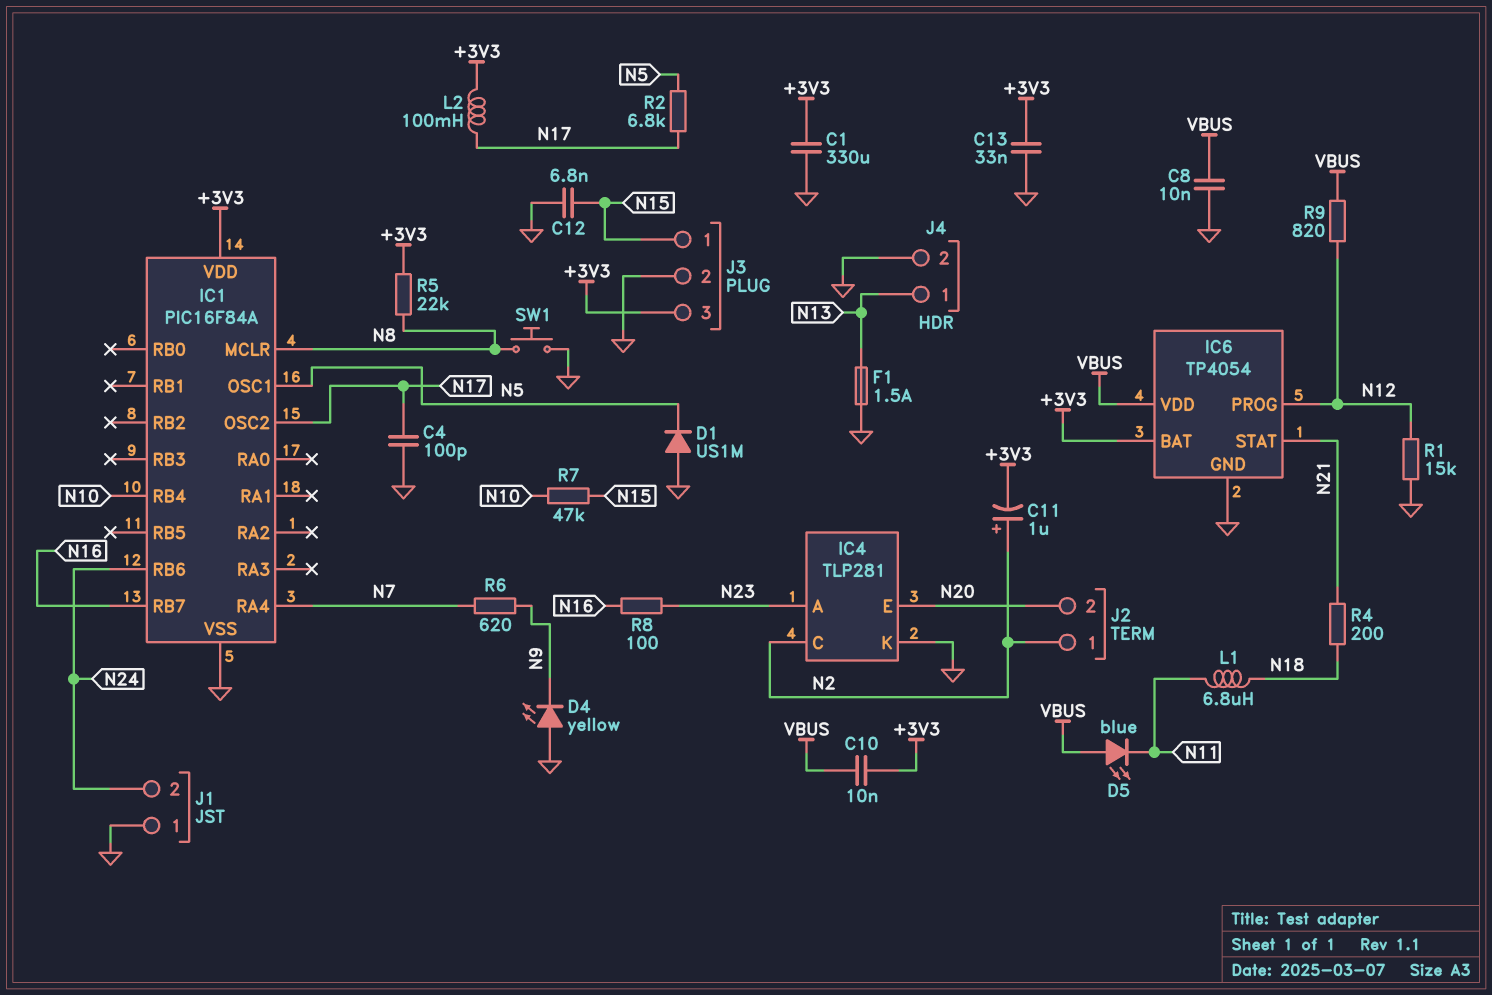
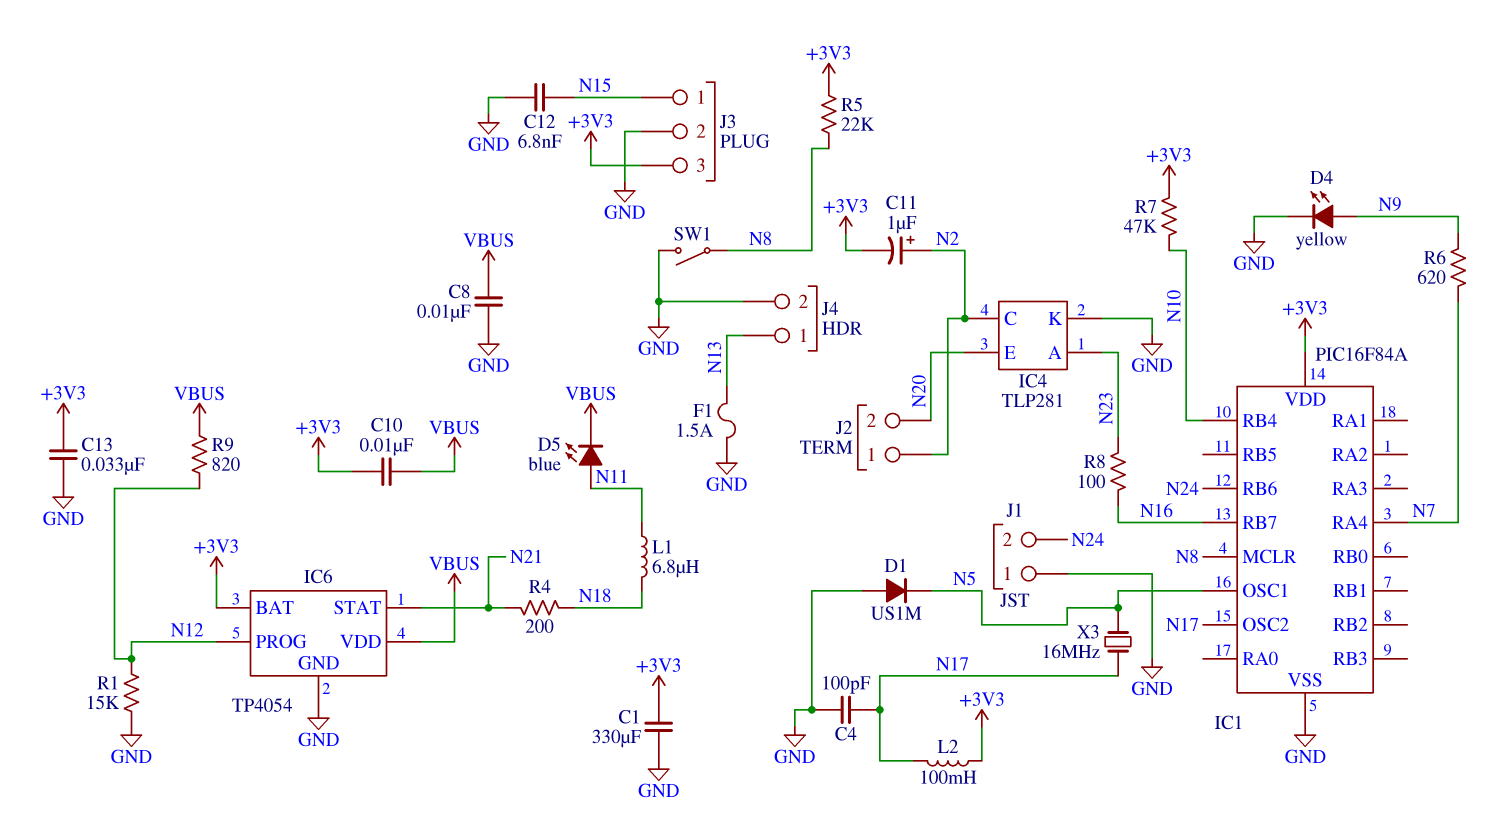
D4: LED yellow (A GND, K N9) -> LED yellow (A N9, K GND)
D5: LED blue (A VBUS, K N11) -> LED blue (A N11, K VBUS)
R2: 6.8k (N5, N17) -> none
R7: 47k (N10, N15) -> 47k (+3V3, N10)
SW1: button (GND, N8) -> switch (GND, N8)
X3: none -> 16MHz (N5, N17)

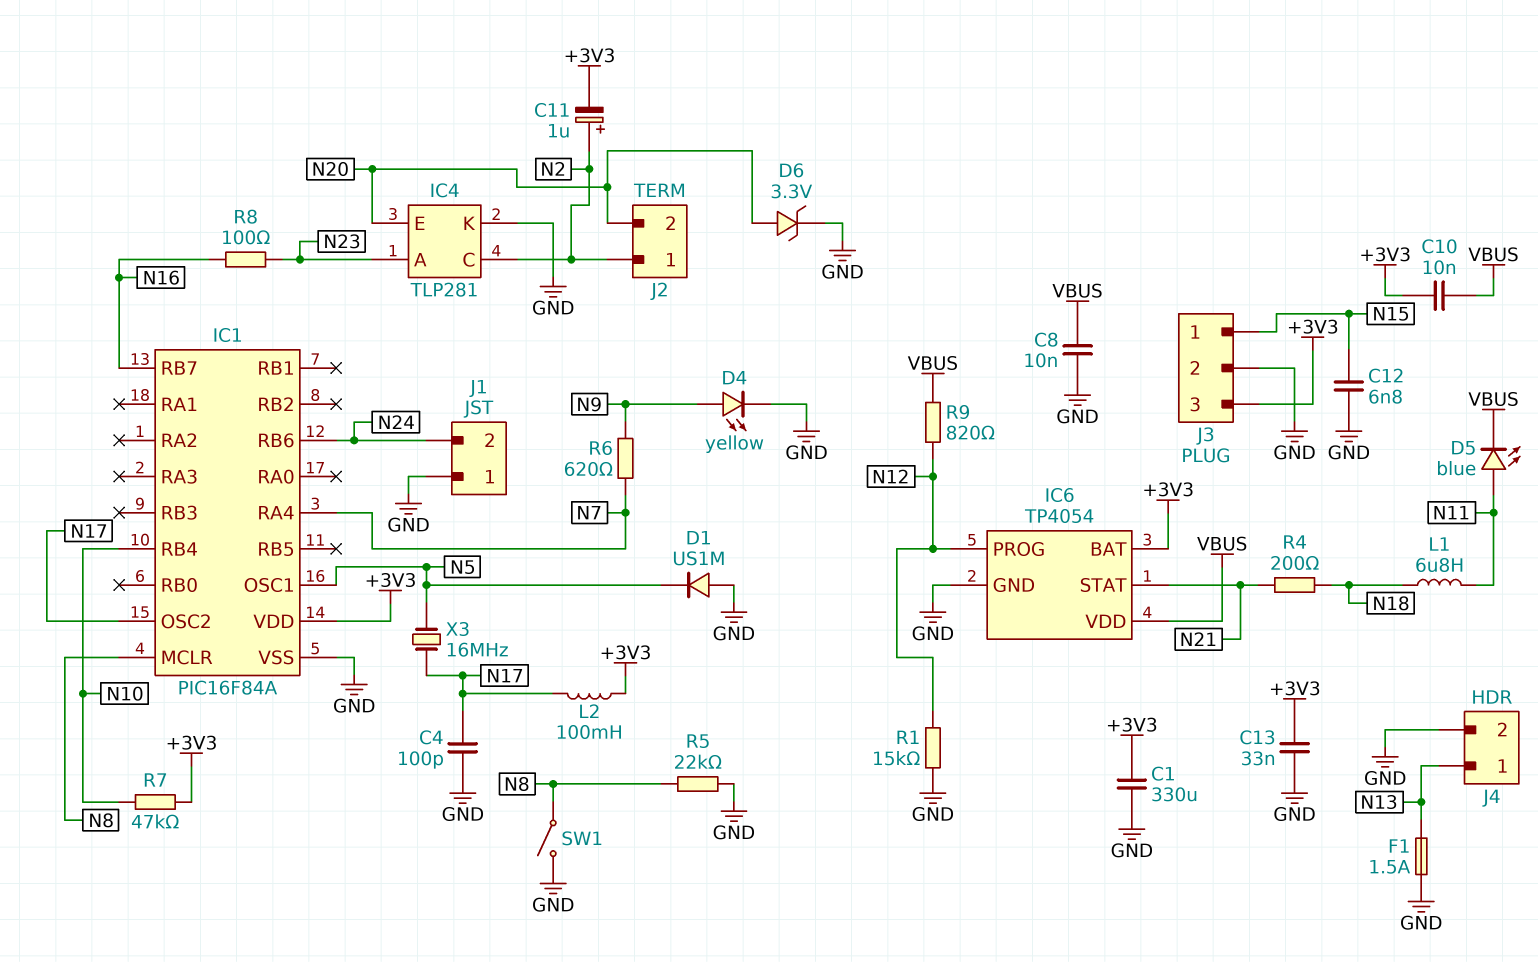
D6: none -> zener 3.3V (A N20, K GND)
R5: 22k (+3V3, N8) -> 22k (GND, N8)

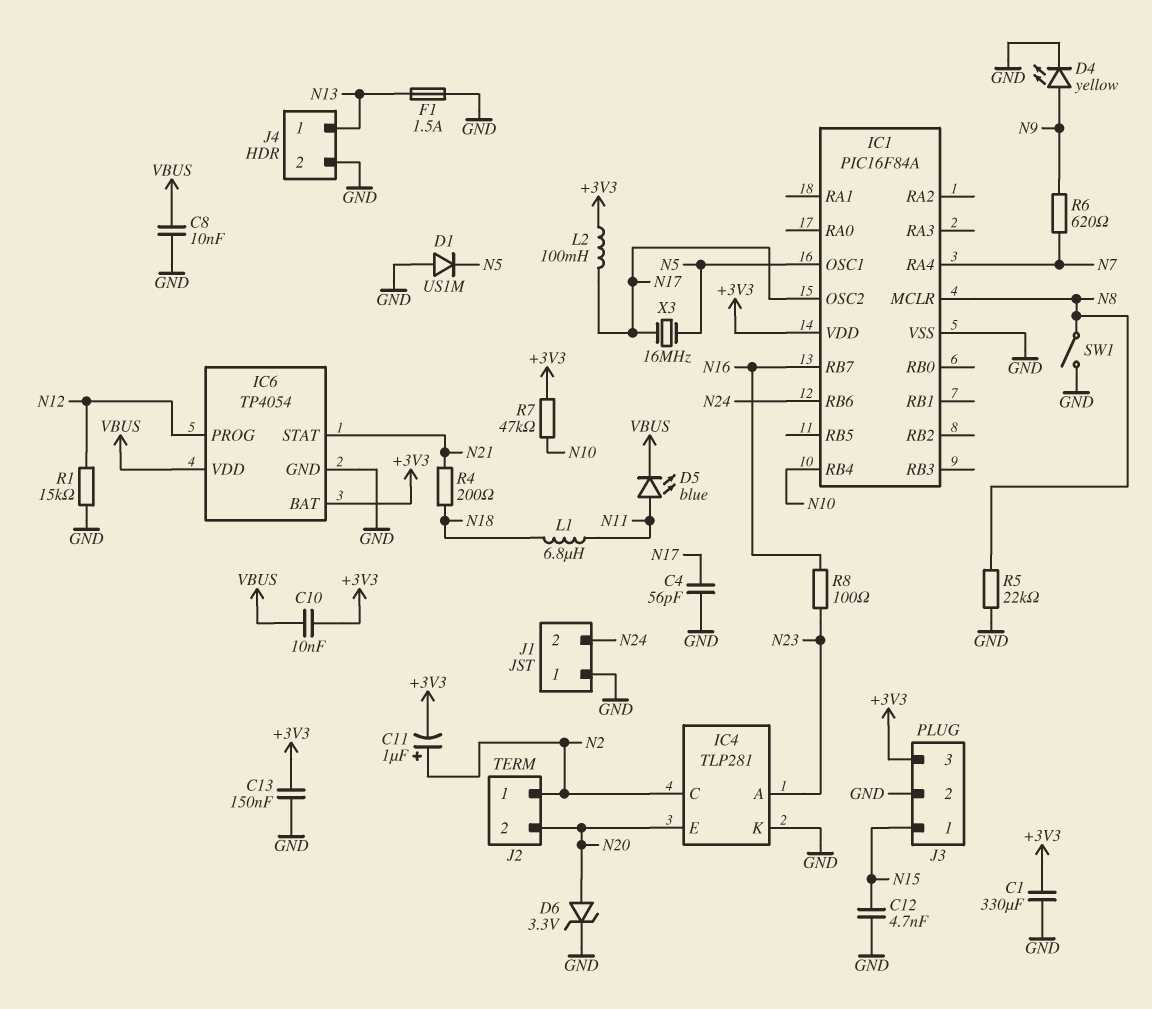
C4: 100pF (GND, N17) -> 56pF (GND, N17)
C12: 6.8nF (GND, N15) -> 4.7nF (GND, N15)
C13: 33nF (+3V3, GND) -> 150nF (+3V3, GND)
R9: 820 (N12, VBUS) -> none

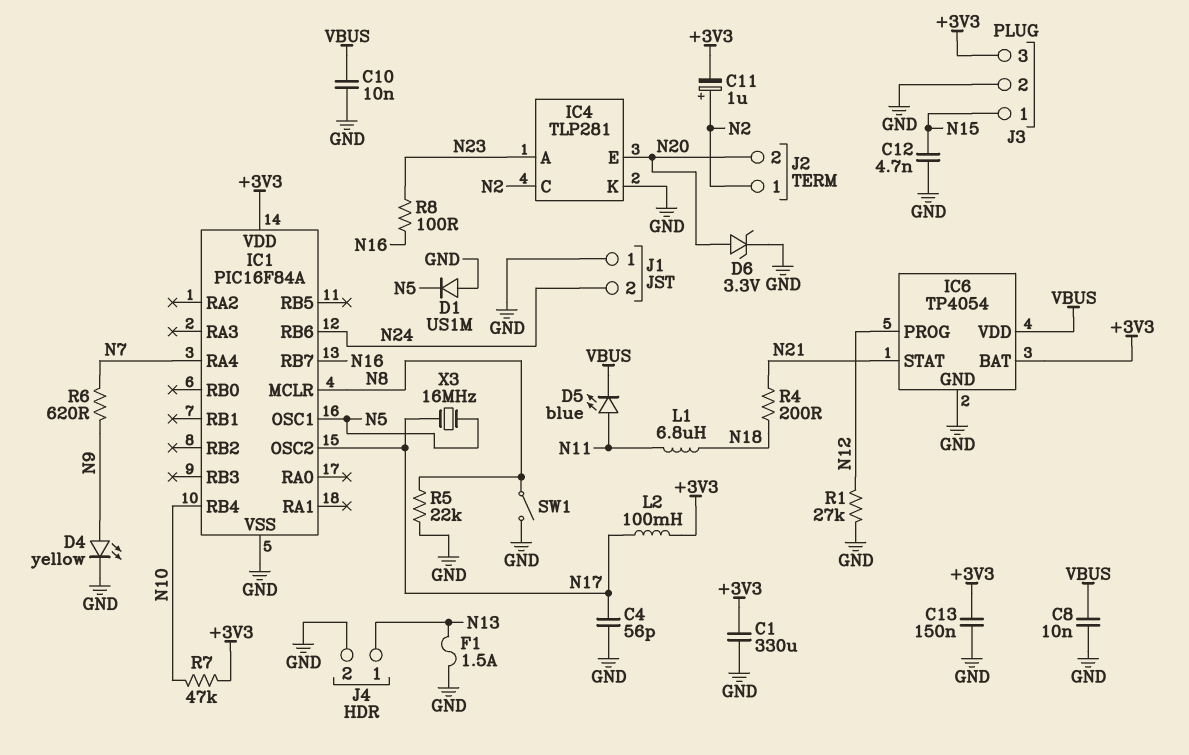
C10: 10nF (+3V3, VBUS) -> 10nF (GND, VBUS)
R1: 15k (GND, N12) -> 27k (GND, N12)

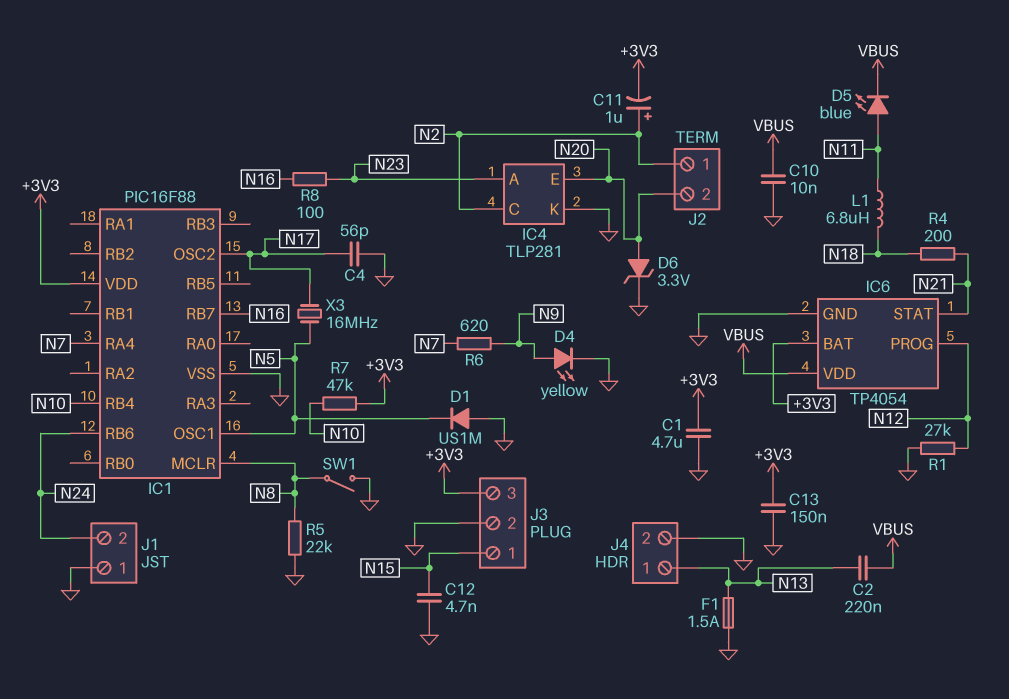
C1: 330uF (+3V3, GND) -> 4.7uF (+3V3, GND)
C2: none -> 220nF (N13, VBUS)
C8: 10nF (GND, VBUS) -> none
IC1: PIC16F84A -> PIC16F88
L2: 100mH (+3V3, N17) -> none

